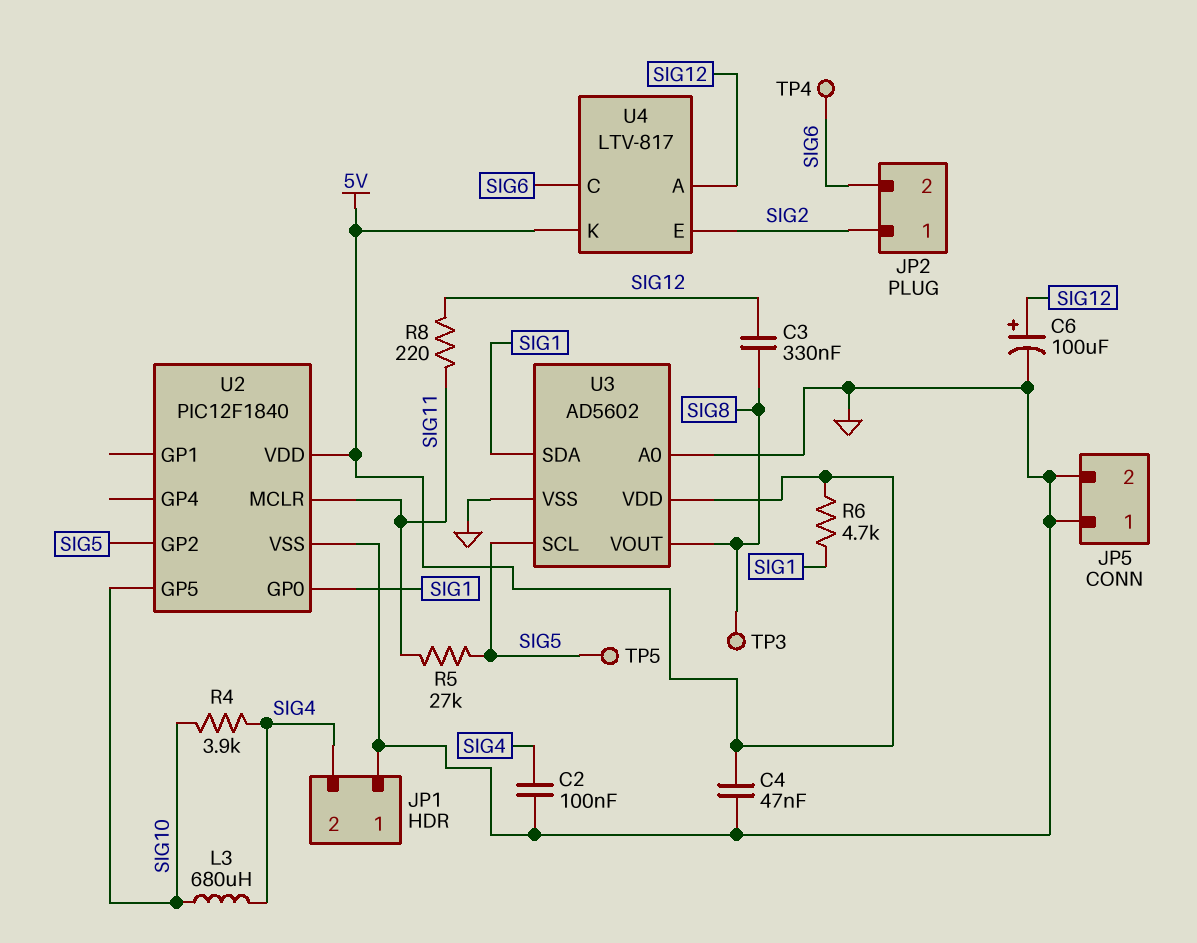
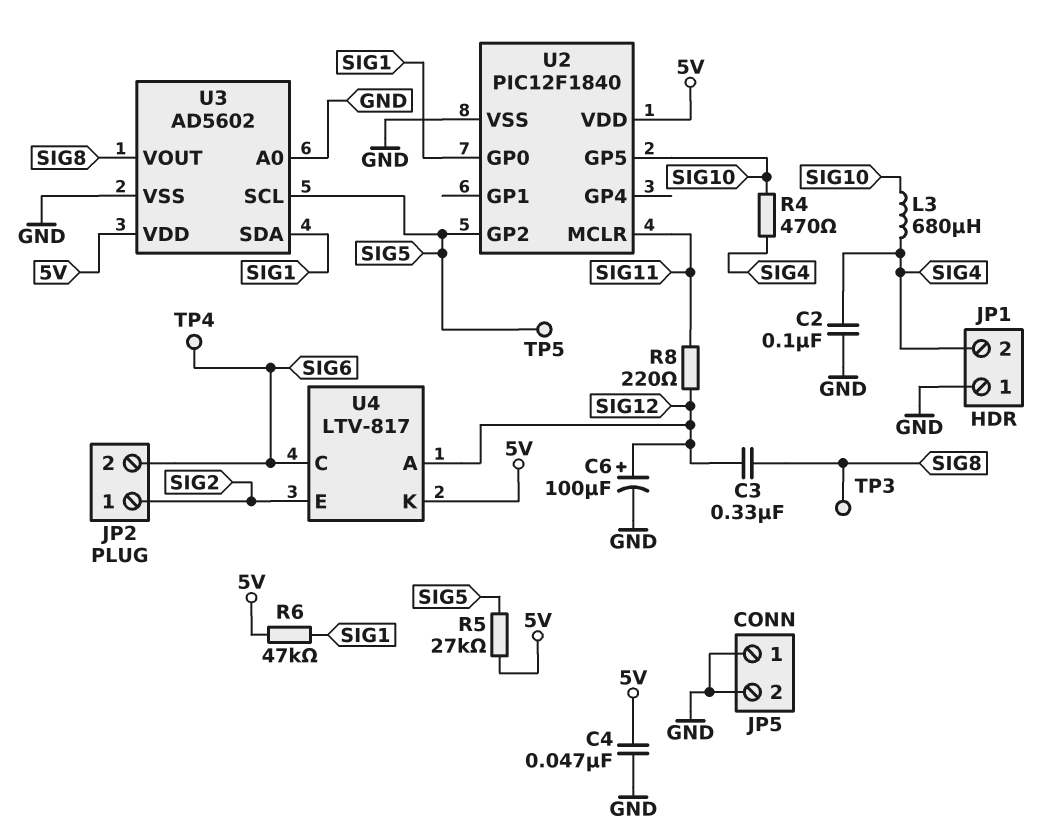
R4: 3.9k (SIG4, SIG10) -> 470 (SIG4, SIG10)
R5: 27k (SIG5, SIG11) -> 27k (5V, SIG5)
R6: 4.7k (5V, SIG1) -> 47k (5V, SIG1)

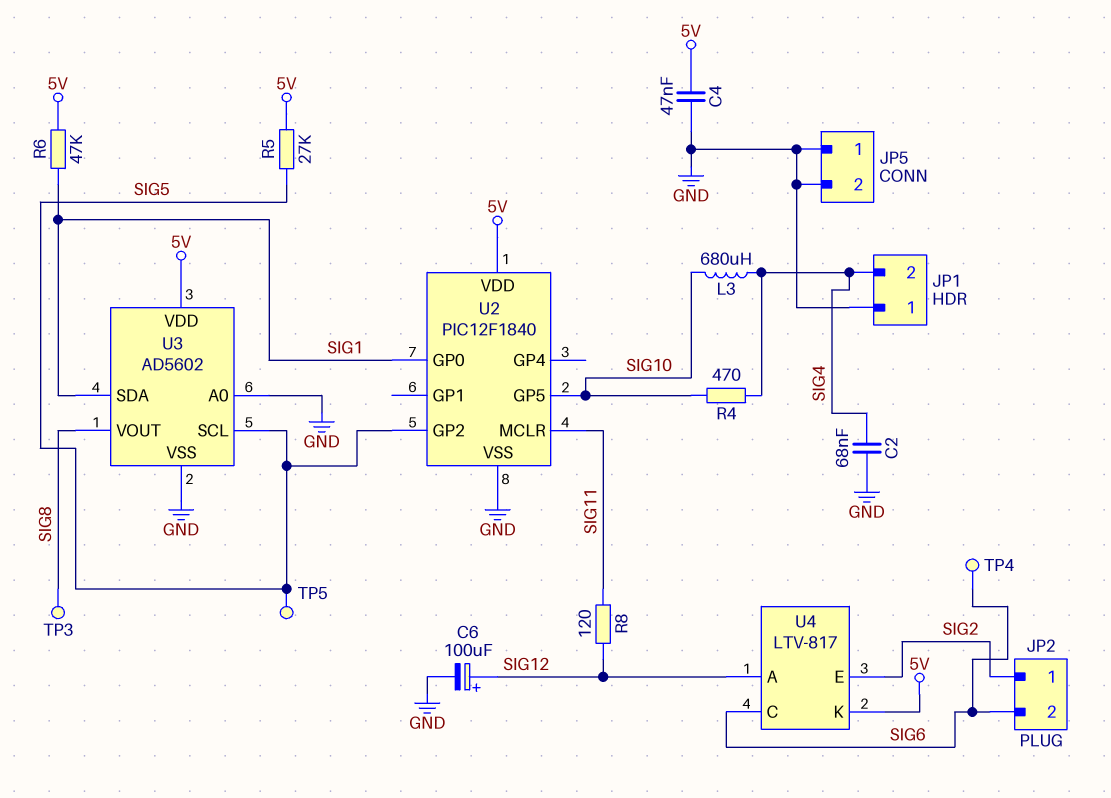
C2: 100nF (GND, SIG4) -> 68nF (GND, SIG4)
C3: 330nF (SIG8, SIG12) -> none
R8: 220 (SIG11, SIG12) -> 120 (SIG11, SIG12)

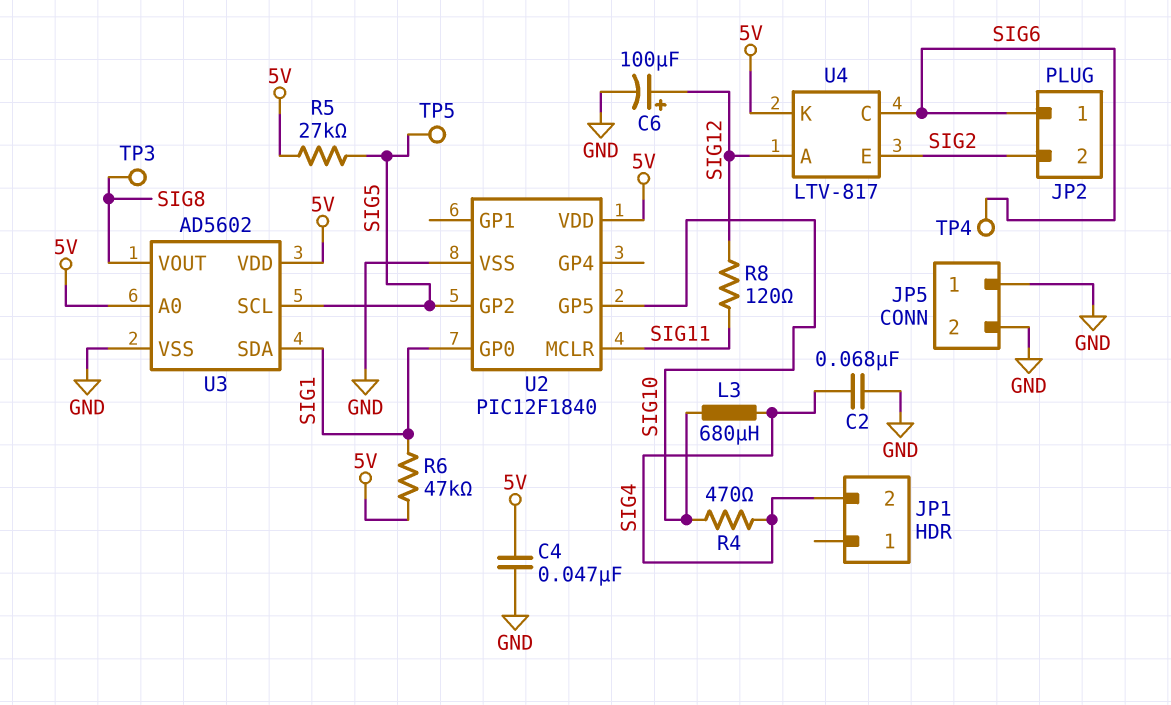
JP1 pin 1: GND -> none
JP2 pin 1: SIG2 -> SIG6
JP2 pin 2: SIG6 -> SIG2
U3 pin A0: GND -> 5V

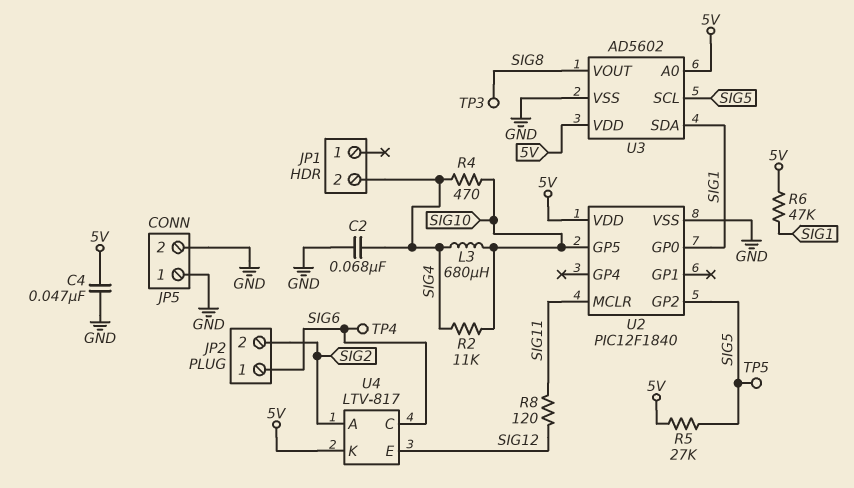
C6: 100uF (plus SIG12, minus GND) -> none
R2: none -> 11k (SIG4, SIG10)
U4 pin A: SIG12 -> SIG2
U4 pin E: SIG2 -> SIG12

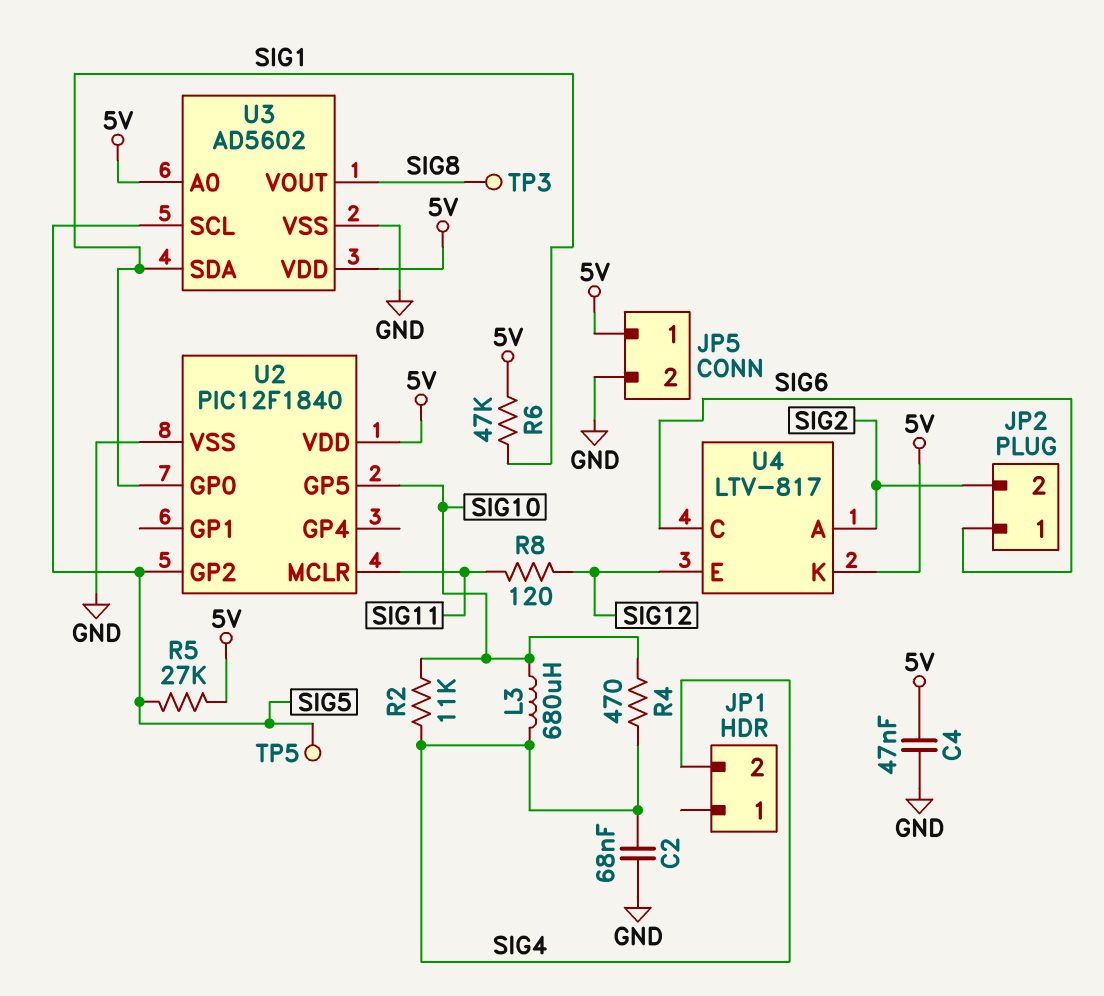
JP5 pin 1: GND -> 5V
TP4: test point (SIG6) -> none

